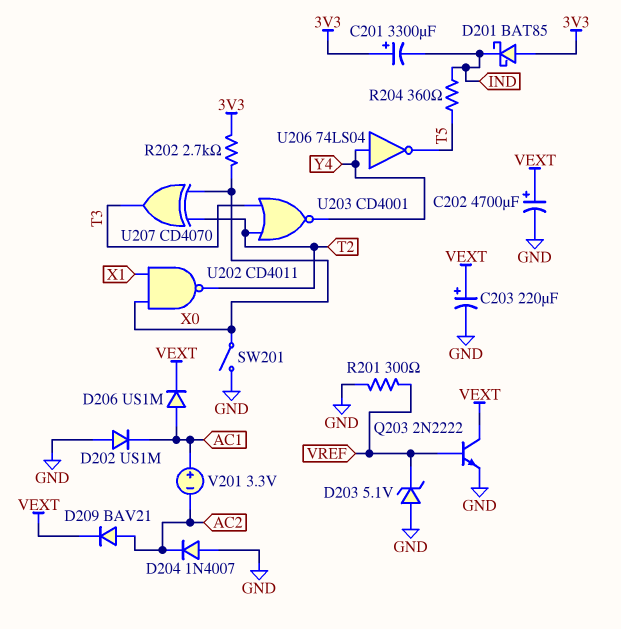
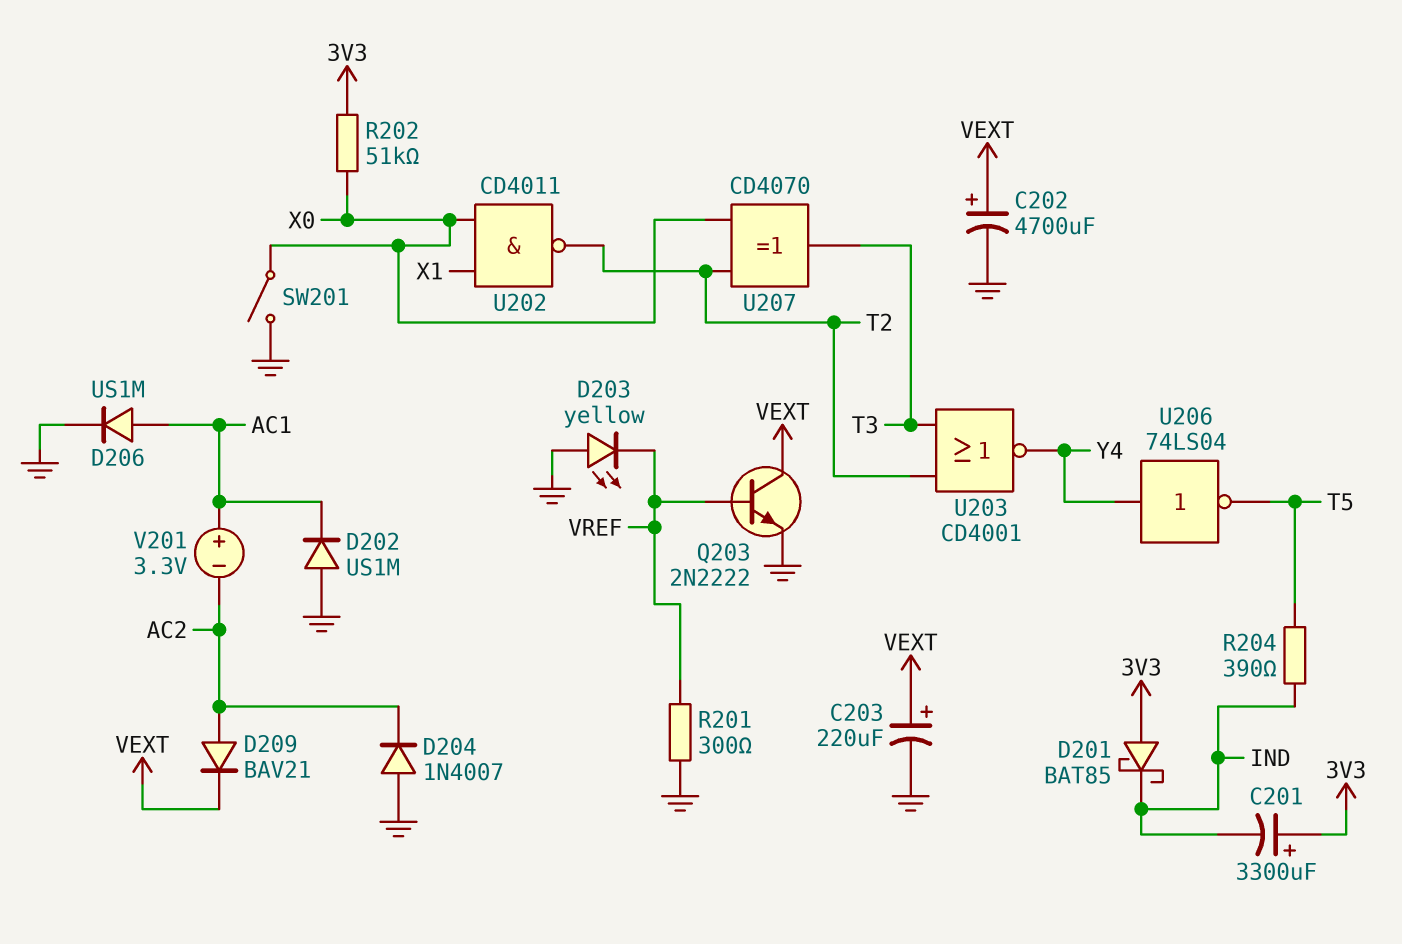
D203: zener 5.1V (A GND, K VREF) -> LED yellow (A GND, K VREF)
D206: diode US1M (A AC1, K VEXT) -> diode US1M (A AC1, K GND)
R202: 2.7k (3V3, X0) -> 51k (3V3, X0)
R204: 360 (IND, T5) -> 390 (IND, T5)

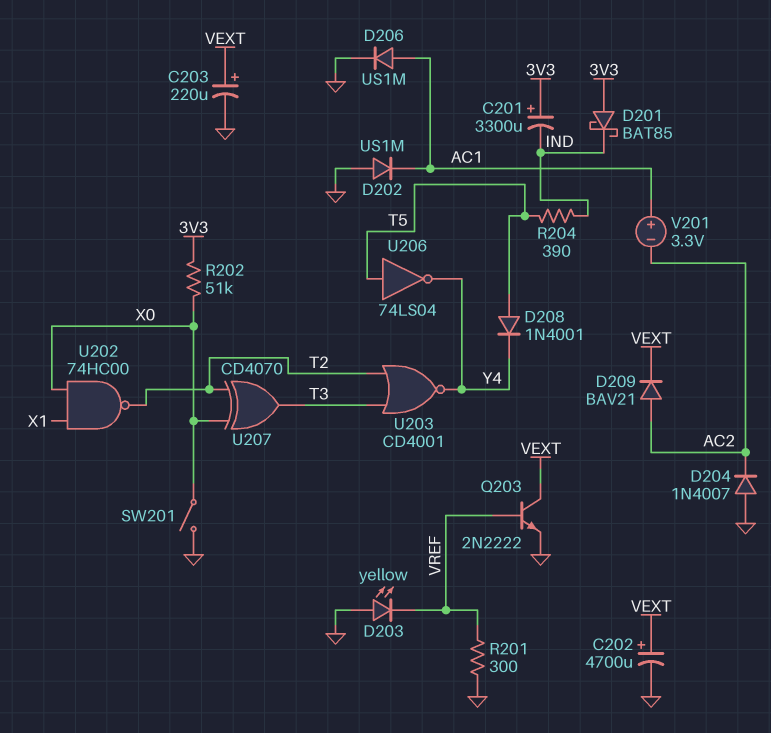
D208: none -> diode 1N4001 (A T5, K Y4)
U202: NAND CD4011 (in X0, in X1, out T2) -> NAND 74HC00 (in X0, in X1, out T2)
U206: NOT 74LS04 (in Y4, out T5) -> NOT 74LS04 (in T5, out Y4)

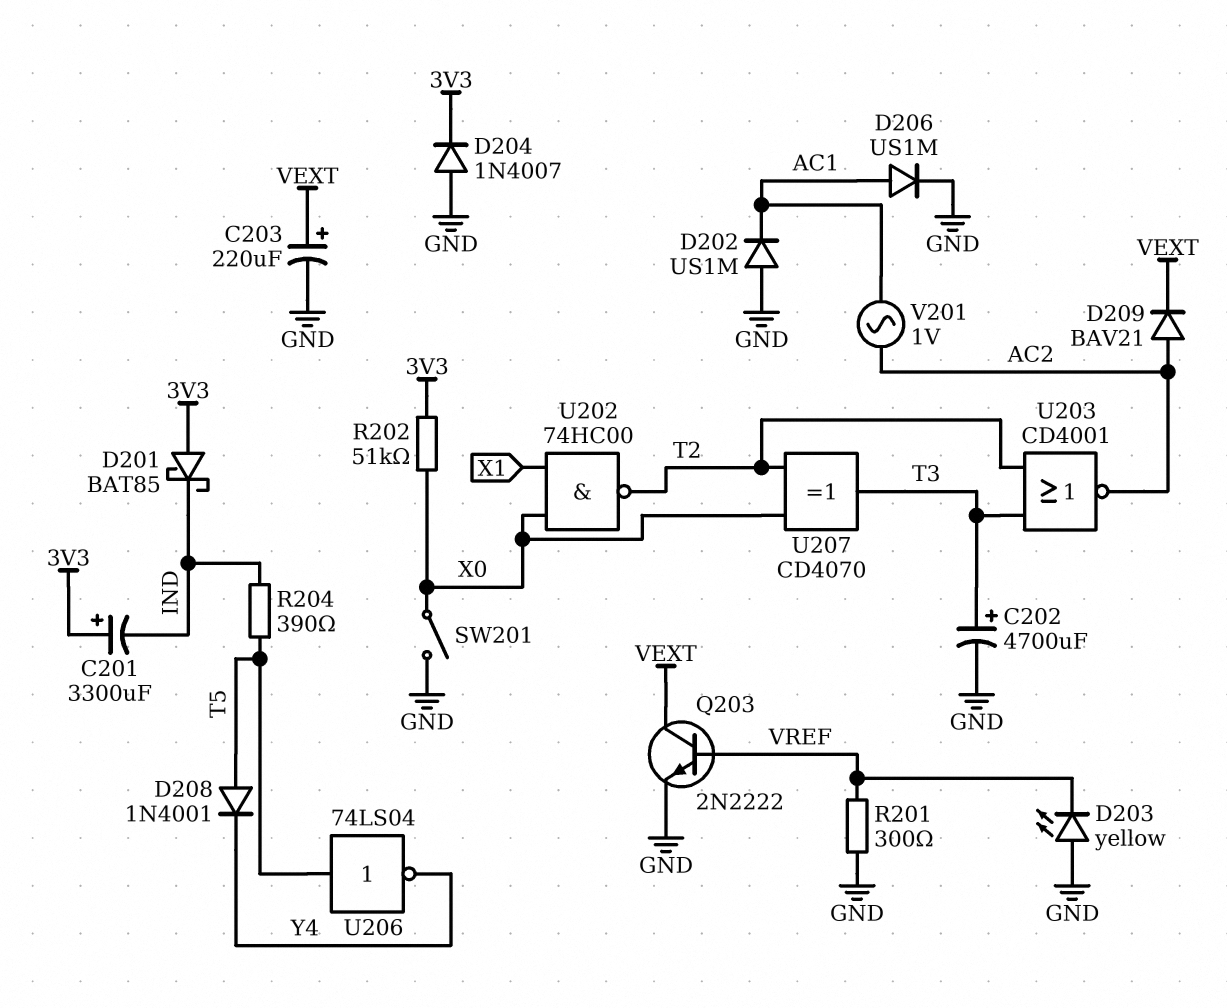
C202: 4700uF (plus VEXT, minus GND) -> 4700uF (plus T3, minus GND)
D204: diode 1N4007 (A GND, K AC2) -> diode 1N4007 (A GND, K 3V3)
U203: NOR CD4001 (in T2, in T3, out Y4) -> NOR CD4001 (in T2, in T3, out AC2)
V201: 3.3V (plus AC1, minus AC2) -> AC 1V (AC1, AC2)

